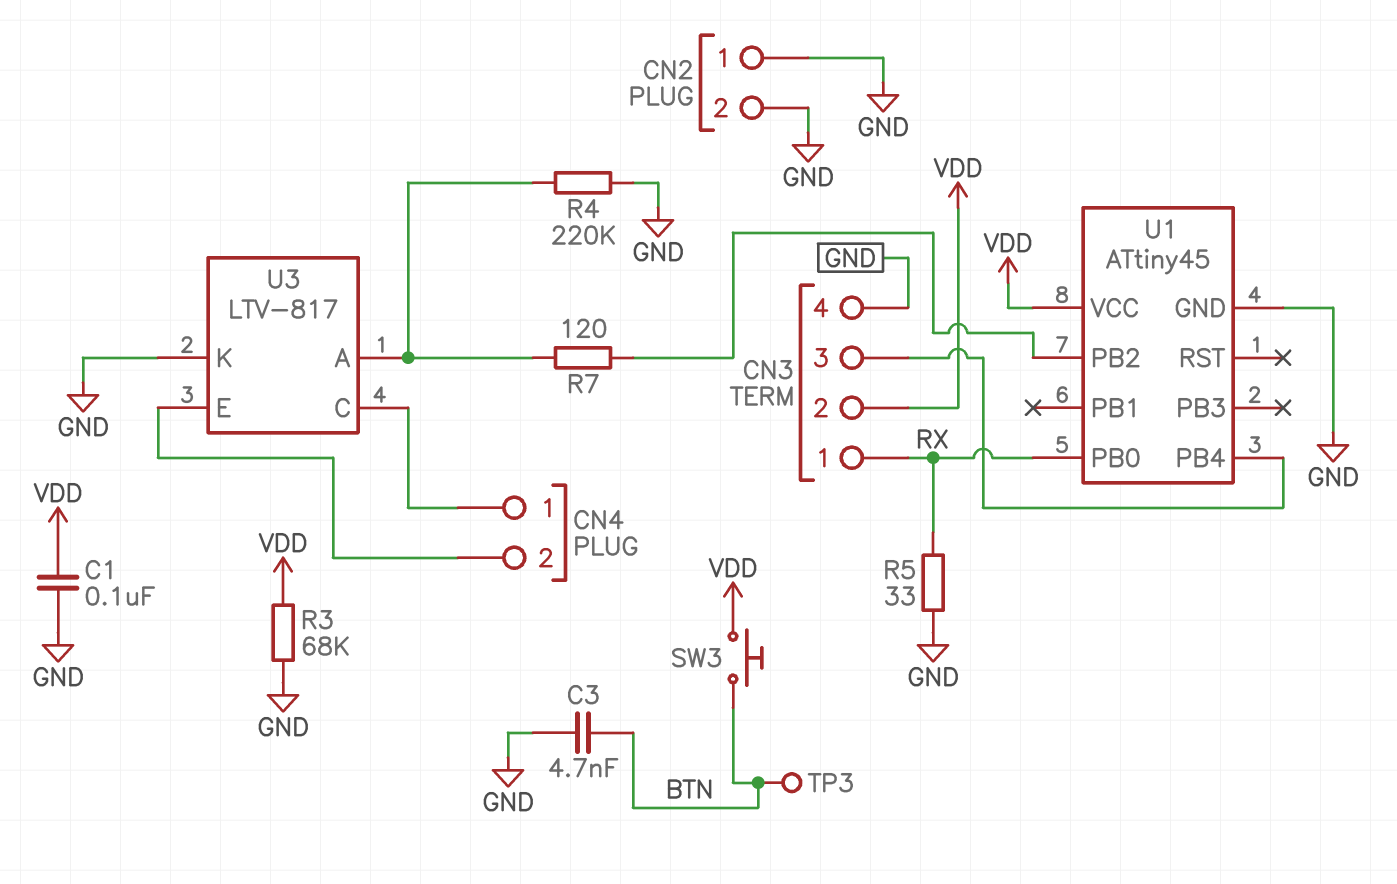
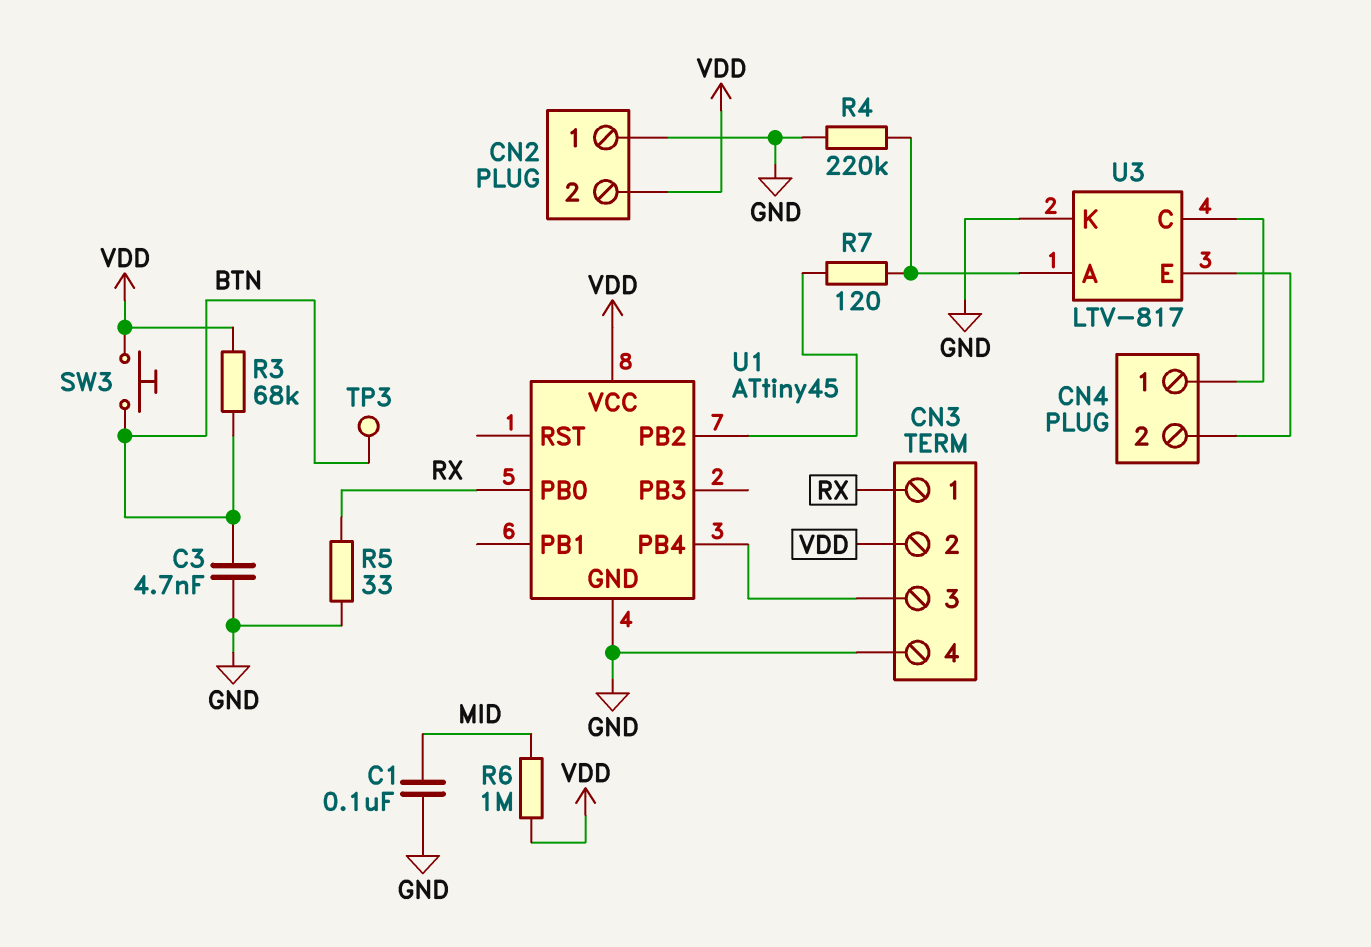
C1: 100nF (GND, VDD) -> 100nF (GND, MID)
CN2 pin 2: GND -> VDD
R3: 68k (GND, VDD) -> 68k (BTN, VDD)
R6: none -> 1M (MID, VDD)

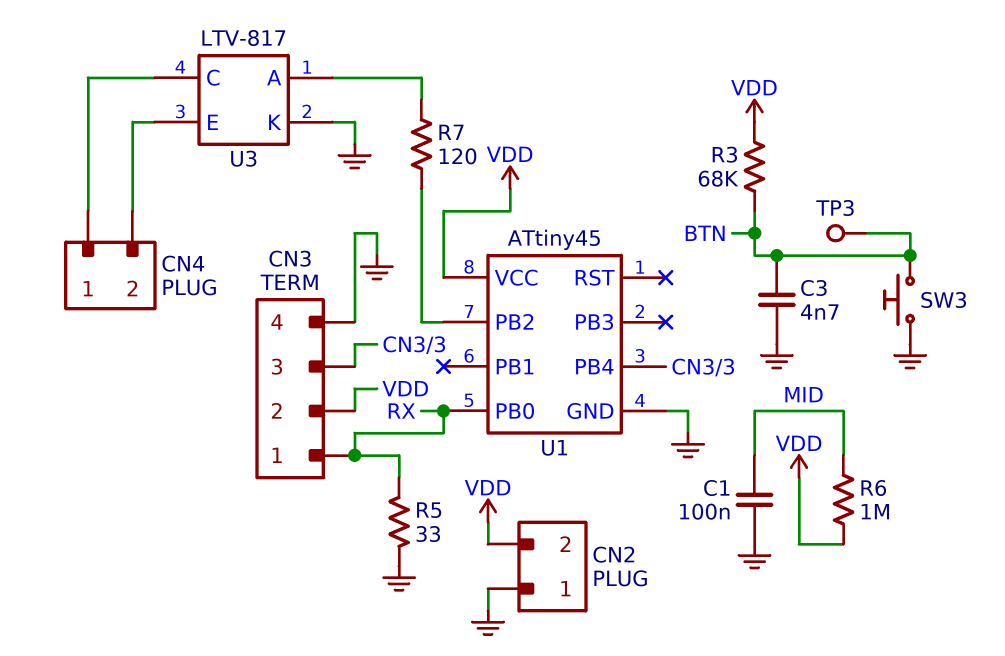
R4: 220k (GND, U3/A) -> none
SW3: button (BTN, VDD) -> button (BTN, GND)

